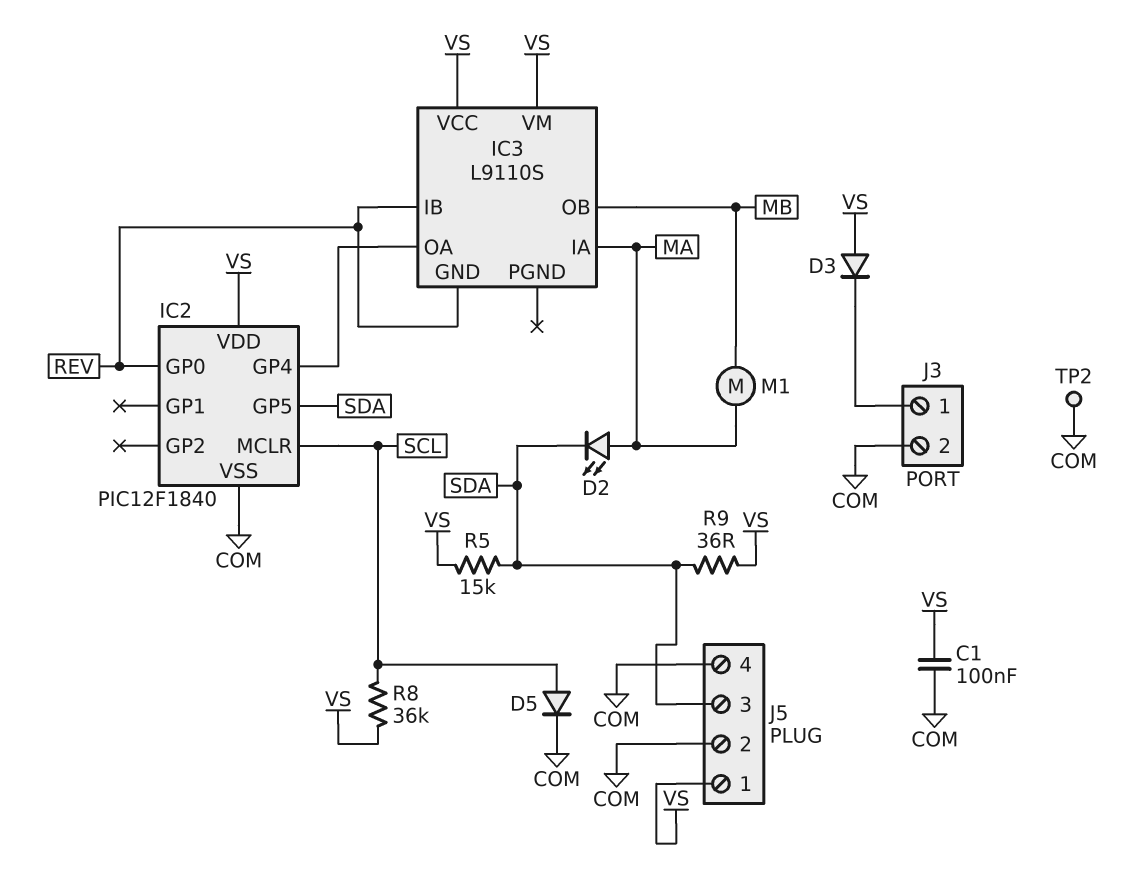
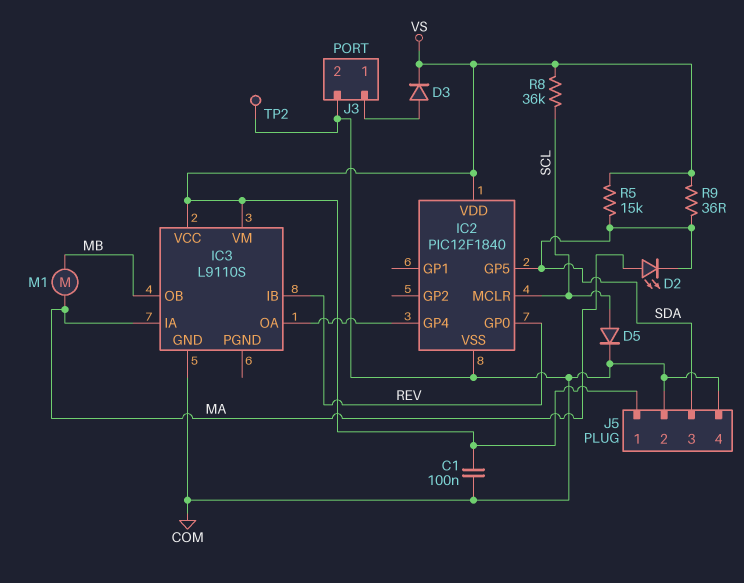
D3: diode (A VS, K J3/1) -> diode (A J3/1, K VS)
IC3 pin GND: REV -> COM

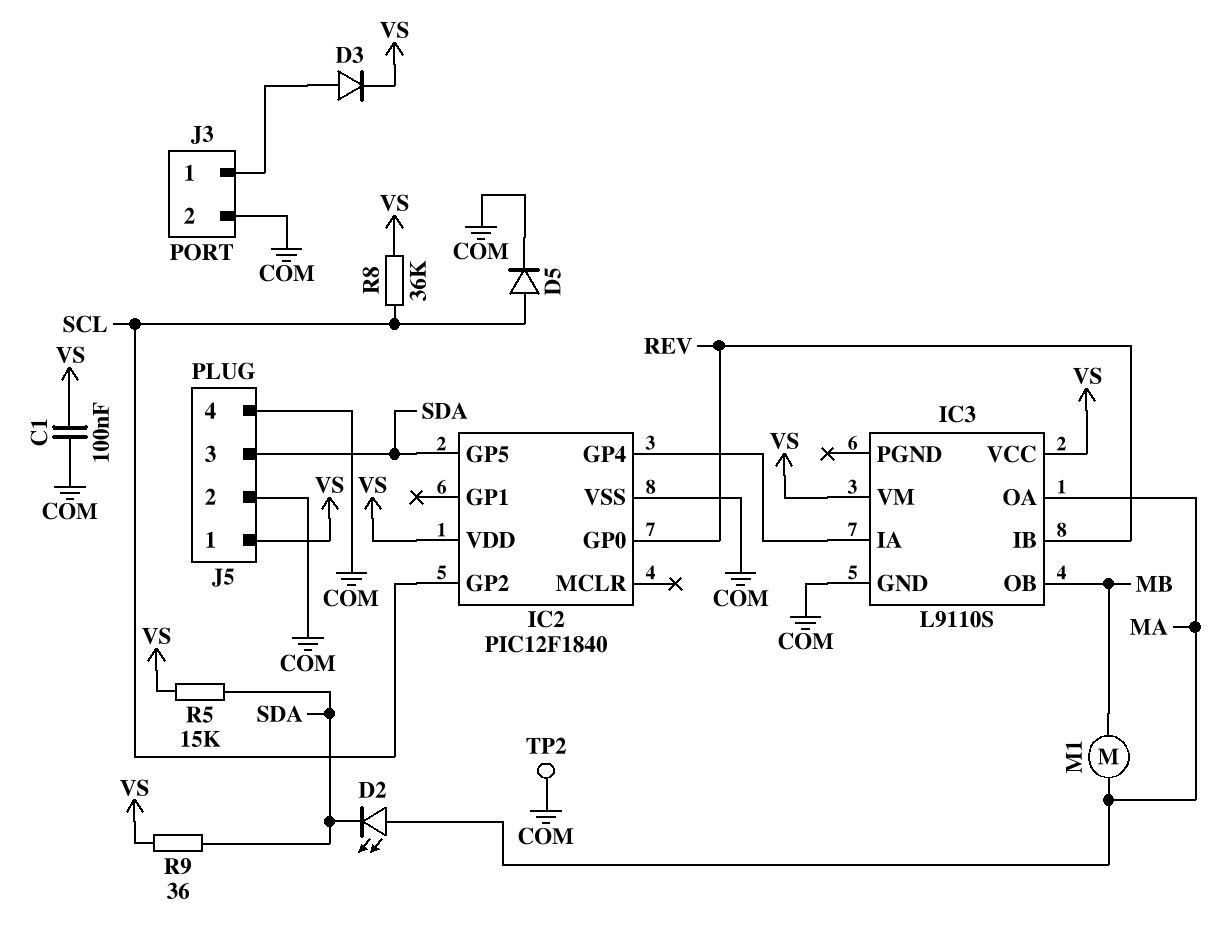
IC2 pin GP2: none -> SCL
IC2 pin MCLR: SCL -> none
IC3 pin IA: MA -> IC2/GP4
IC3 pin OA: IC2/GP4 -> MA

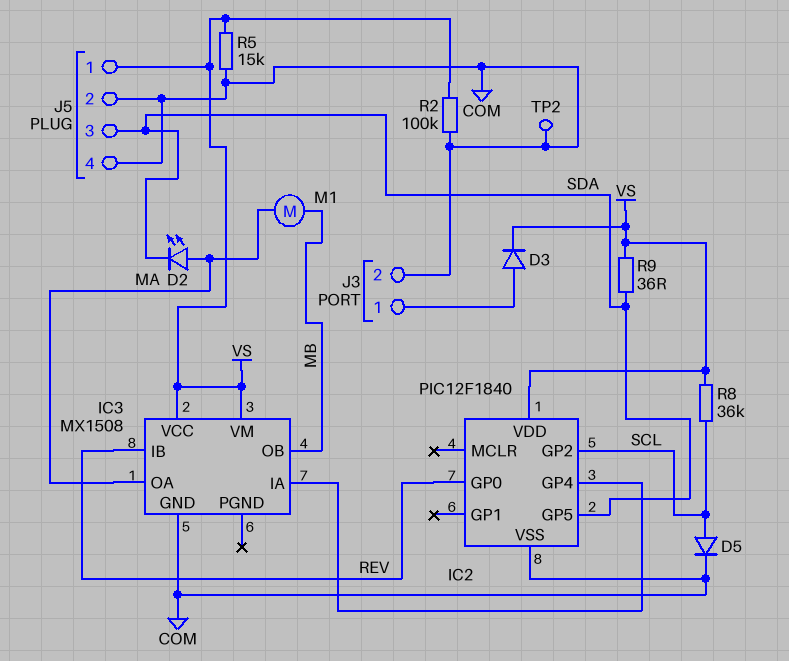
C1: 100nF (COM, VS) -> none
IC3: L9110S -> MX1508
R2: none -> 100k (COM, VS)
R5: 15k (SDA, VS) -> 15k (COM, VS)

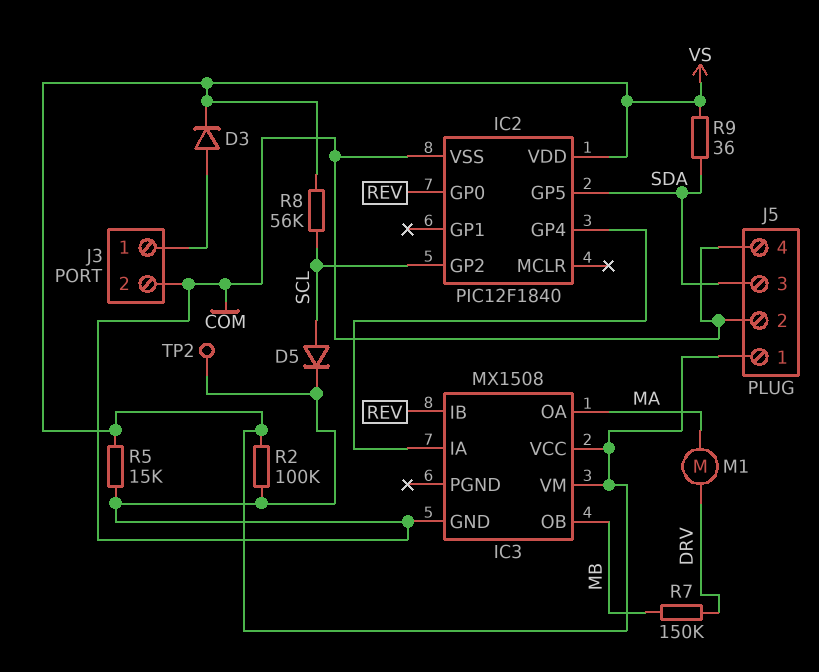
D2: LED (A MA, K SDA) -> none
M1: motor (MA, MB) -> motor (DRV, MA)
R7: none -> 150k (DRV, MB)
R8: 36k (SCL, VS) -> 56k (SCL, VS)

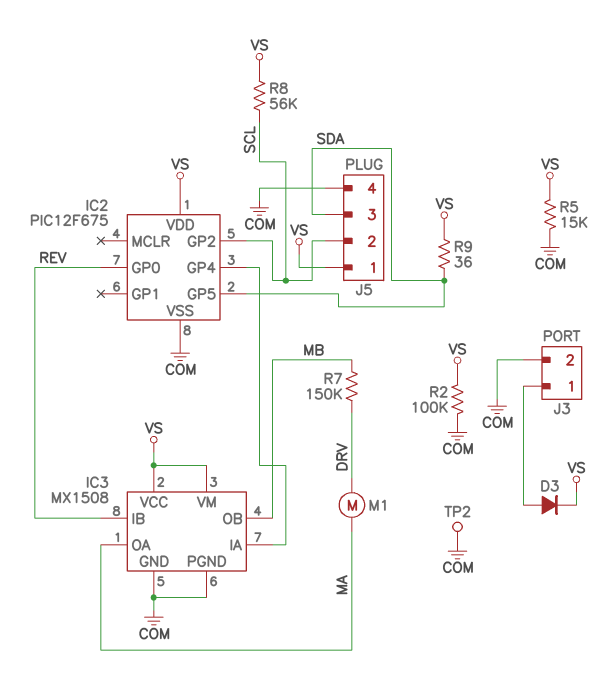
D5: diode (A SCL, K COM) -> none
IC2: PIC12F1840 -> PIC12F675
IC3 pin PGND: none -> COM
J5 pin 2: COM -> SCL

